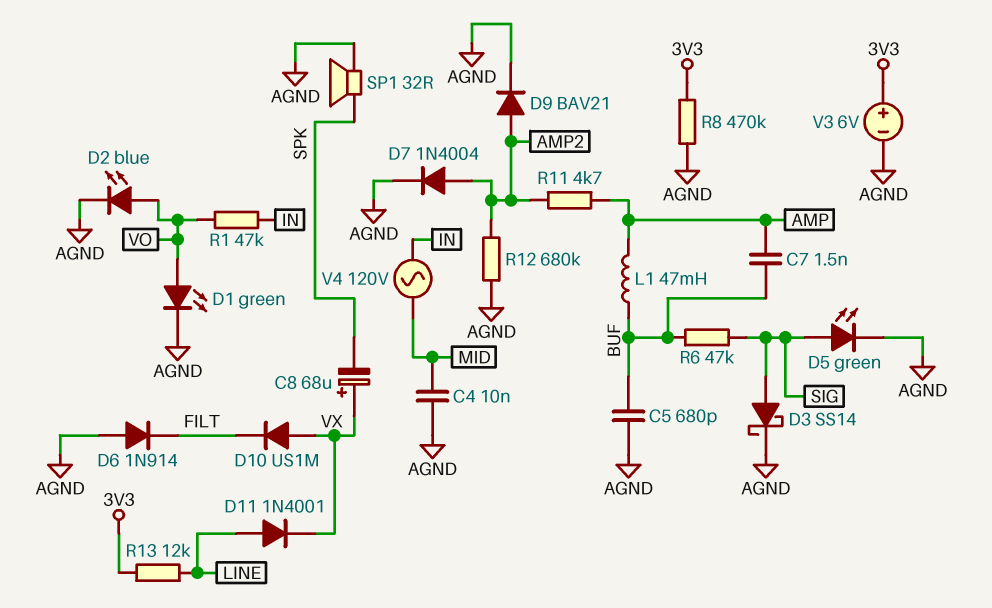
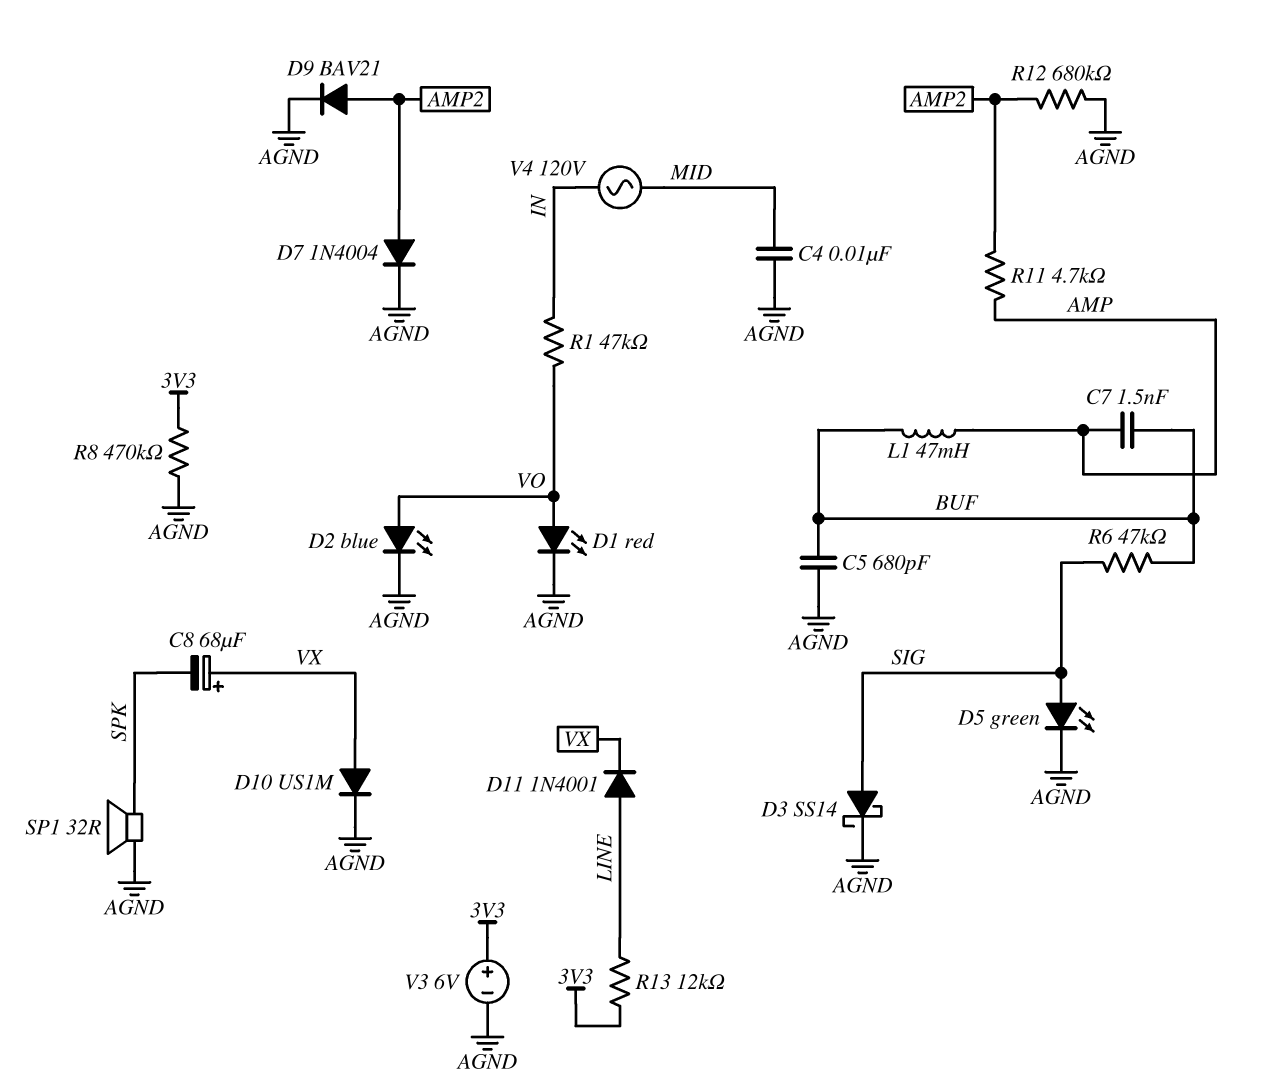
D1: LED green (A VO, K AGND) -> LED red (A VO, K AGND)
D6: diode 1N914 (A AGND, K FILT) -> none
D10: diode US1M (A VX, K FILT) -> diode US1M (A VX, K AGND)

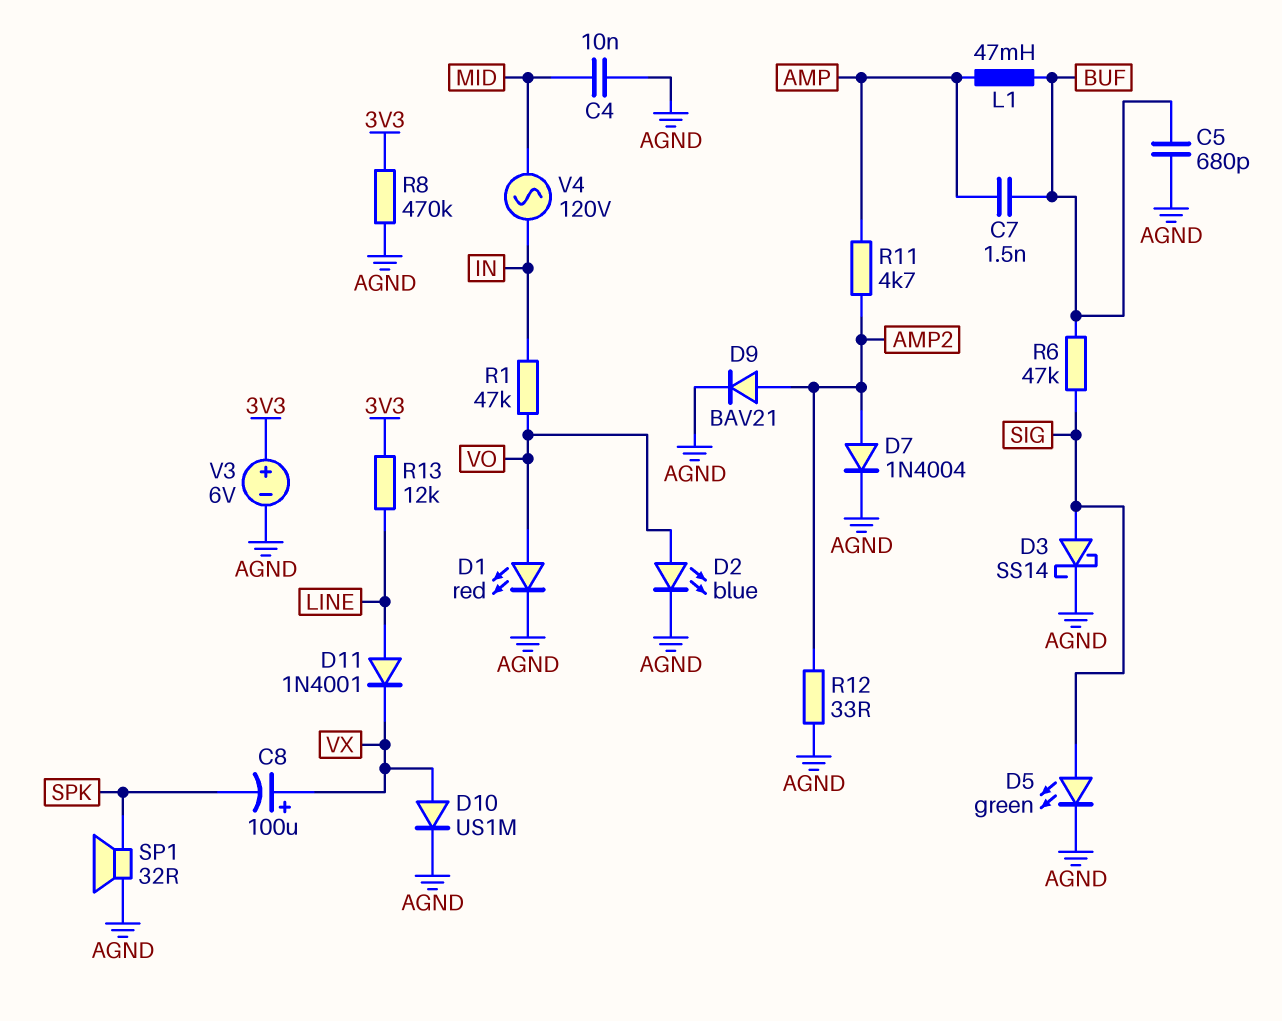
C8: 68uF (plus VX, minus SPK) -> 100uF (plus VX, minus SPK)
R12: 680k (AGND, AMP2) -> 33 (AGND, AMP2)

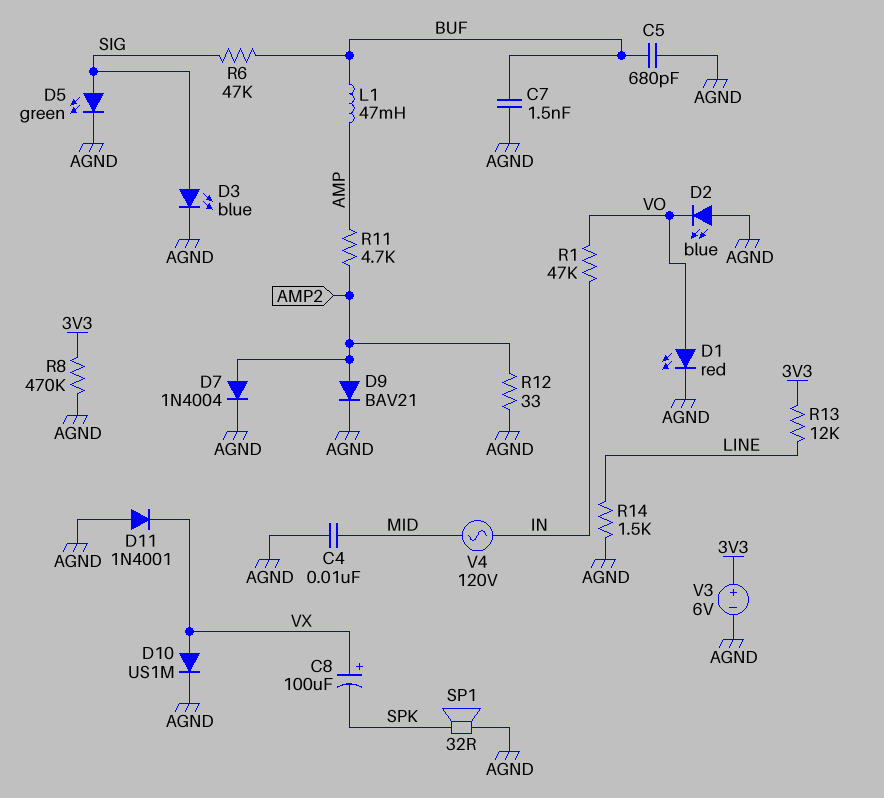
C7: 1.5nF (AMP, BUF) -> 1.5nF (AGND, BUF)
D2: LED blue (A VO, K AGND) -> LED blue (A AGND, K VO)
D3: schottky SS14 (A SIG, K AGND) -> LED blue (A SIG, K AGND)
D11: diode 1N4001 (A LINE, K VX) -> diode 1N4001 (A AGND, K VX)
R14: none -> 1.5k (AGND, LINE)

